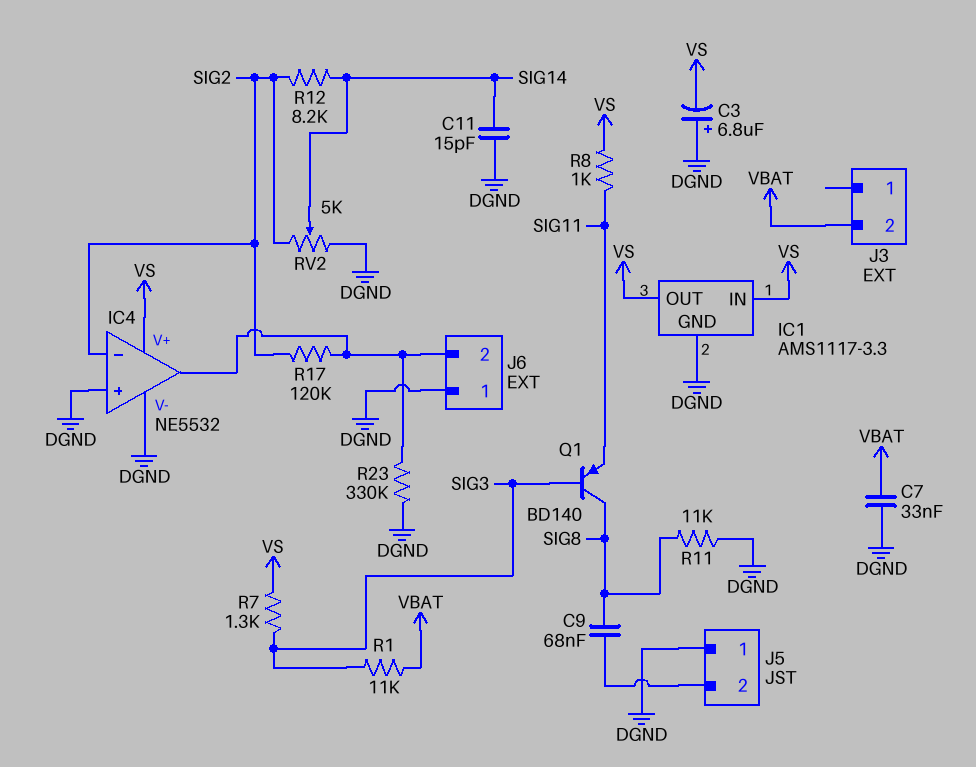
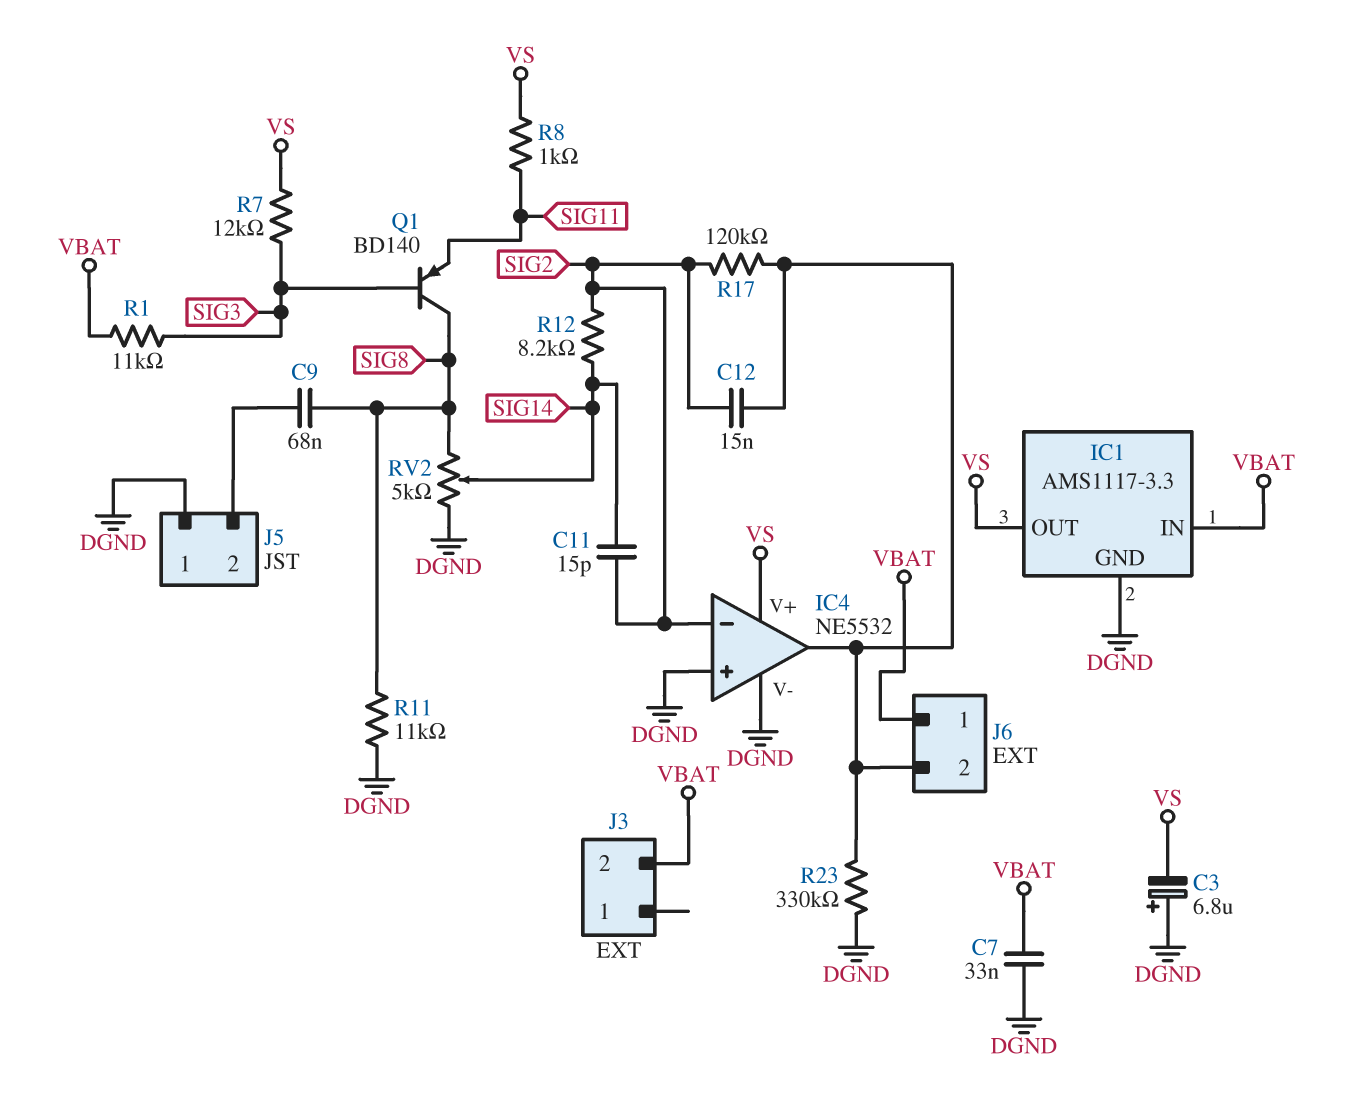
C11: 15pF (DGND, SIG14) -> 15pF (SIG2, SIG14)
C12: none -> 15nF (IC4/out, SIG2)
IC1 pin IN: VS -> VBAT
J6 pin 1: DGND -> VBAT
R7: 1.3k (SIG3, VS) -> 12k (SIG3, VS)
RV2: 5k (DGND, SIG2, wiper SIG14) -> 5k (DGND, SIG8, wiper SIG14)

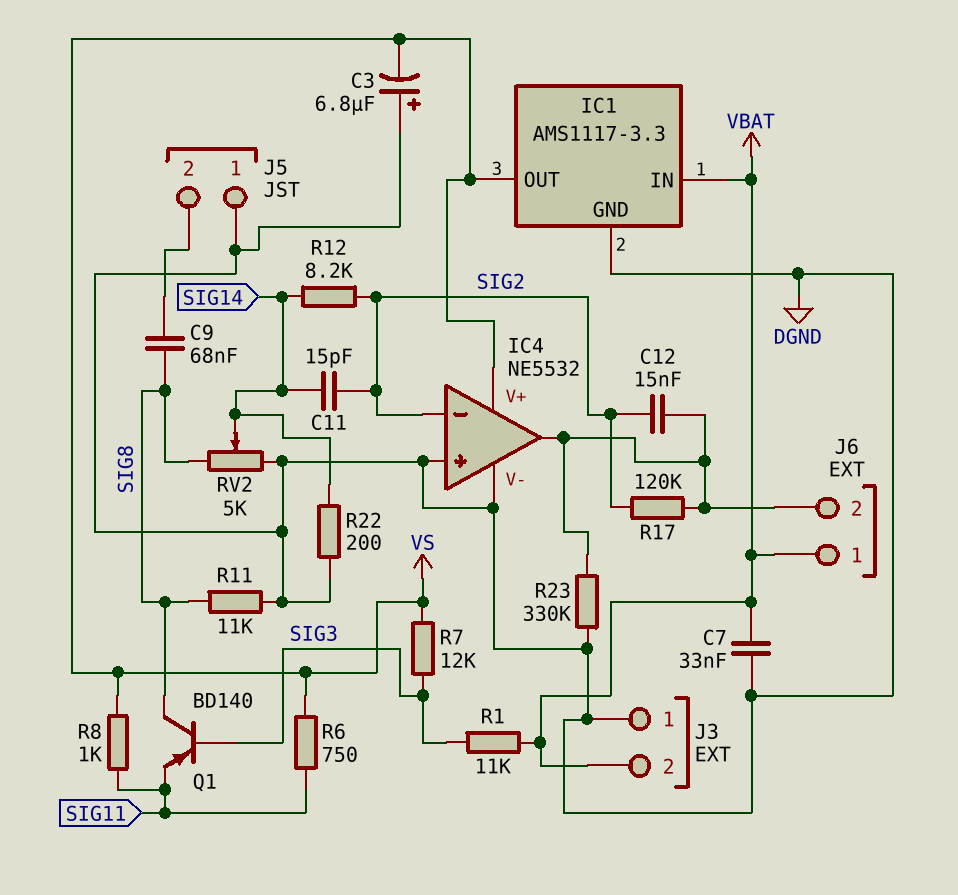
J3 pin 1: none -> DGND
R6: none -> 750 (SIG11, VS)
R22: none -> 200 (DGND, SIG14)

